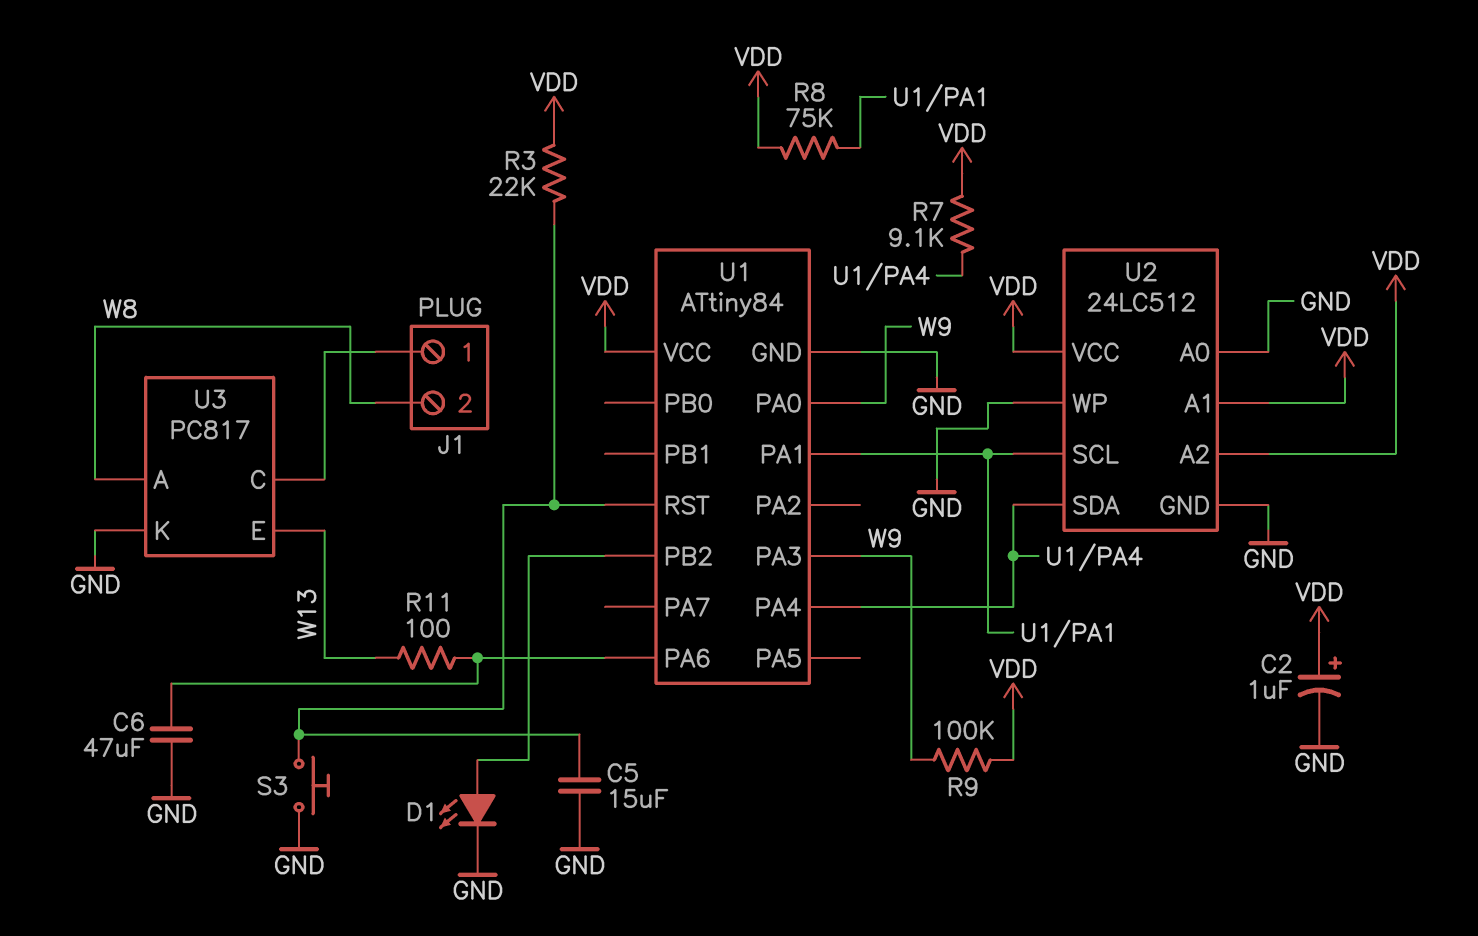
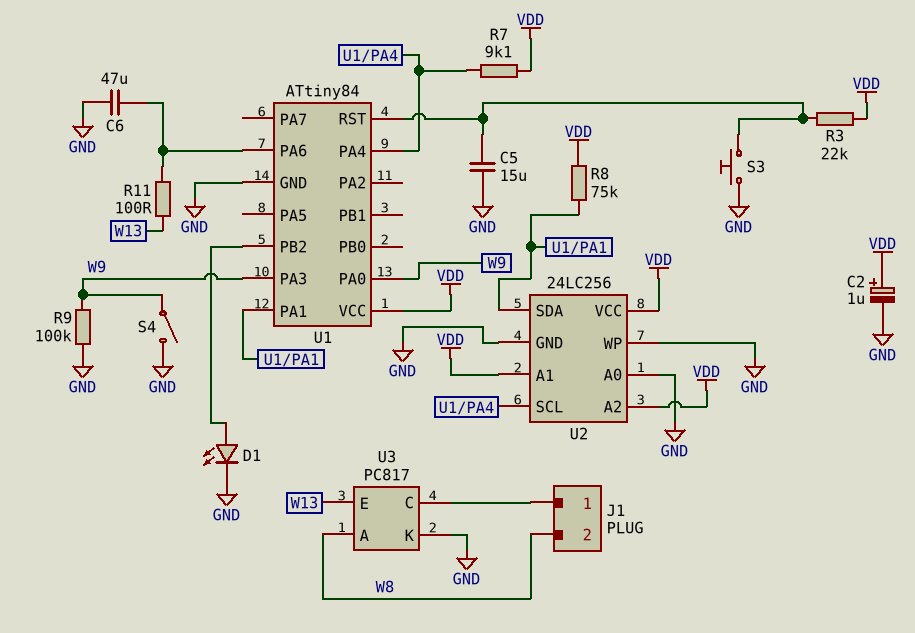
R9: 100k (VDD, W9) -> 100k (GND, W9)
S4: none -> switch (GND, W9)
U2: 24LC512 -> 24LC256
U2 pin SCL: U1/PA1 -> U1/PA4
U2 pin SDA: U1/PA4 -> U1/PA1

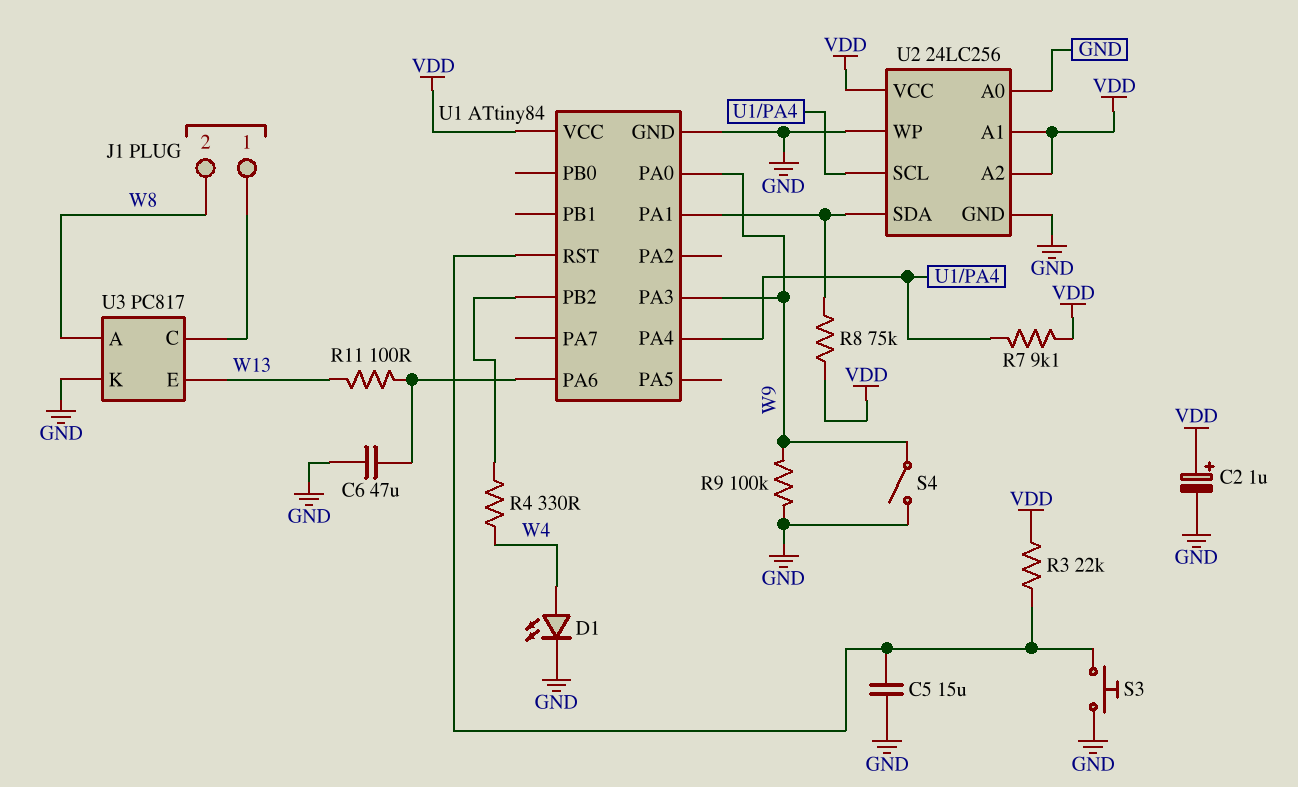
D1: LED (A U1/PB2, K GND) -> LED (A W4, K GND)
R4: none -> 330 (U1/PB2, W4)

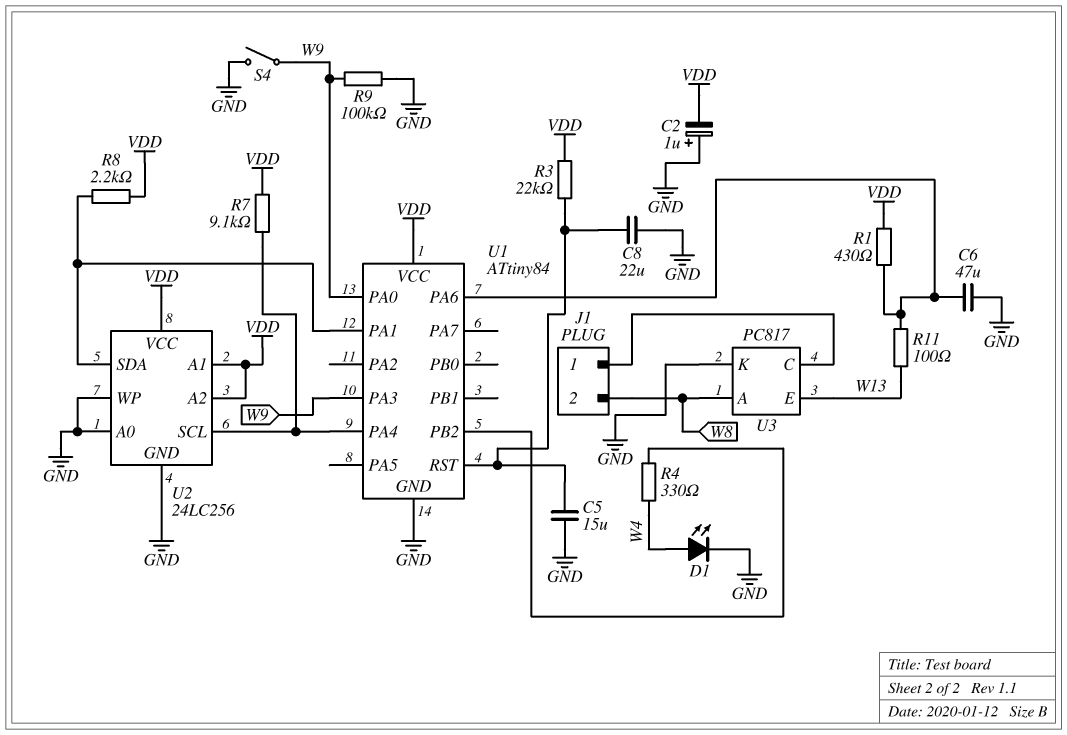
C2: 1uF (plus VDD, minus GND) -> 1uF (plus GND, minus VDD)
C8: none -> 22uF (GND, U1/RST)
R1: none -> 430 (U1/PA6, VDD)
R8: 75k (U1/PA1, VDD) -> 2.2k (U1/PA1, VDD)
S3: button (GND, U1/RST) -> none

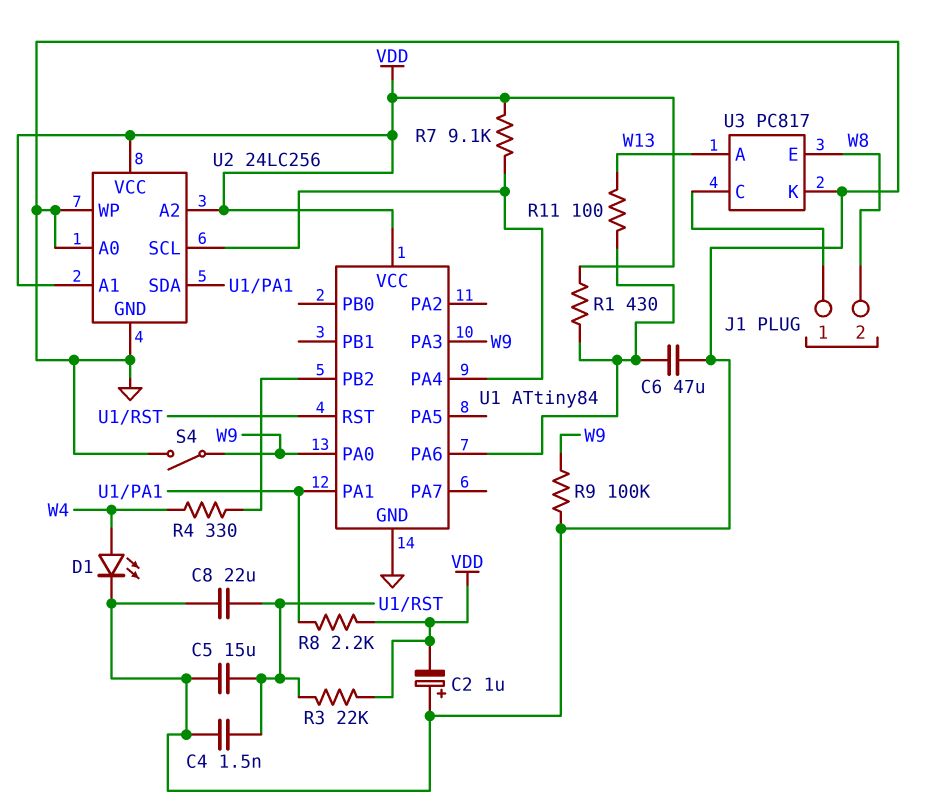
C4: none -> 1.5nF (GND, U1/RST)
U3 pin A: W8 -> W13
U3 pin E: W13 -> W8

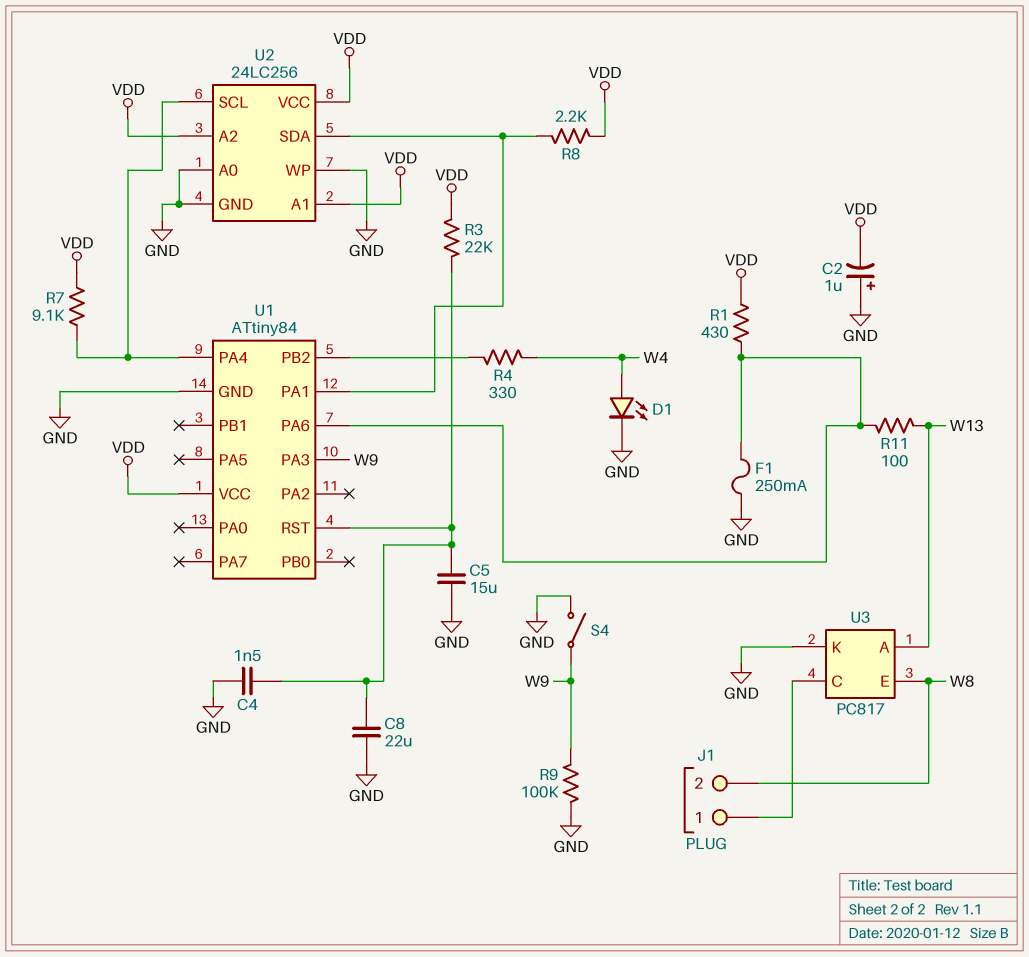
C6: 47uF (GND, U1/PA6) -> none
F1: none -> 250mA (GND, U1/PA6)
U1 pin PA0: W9 -> none

